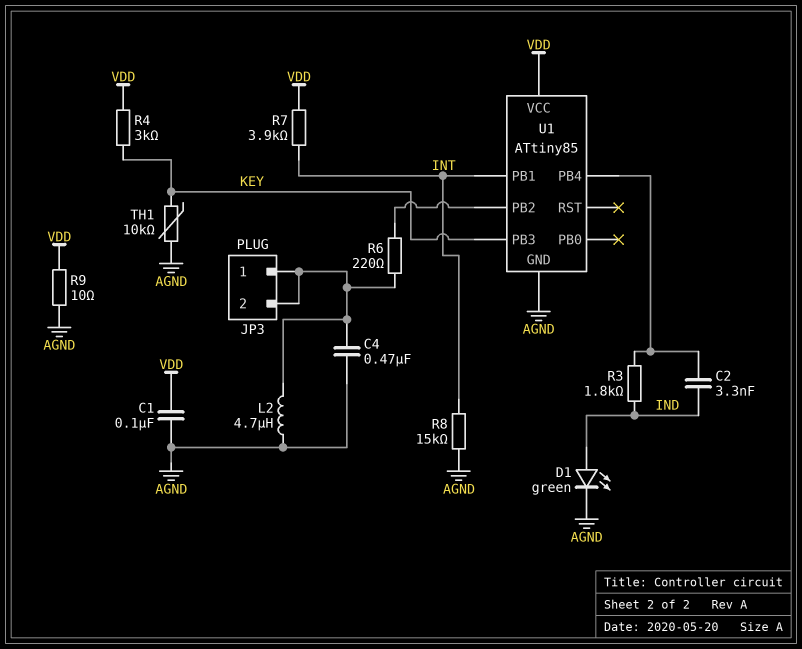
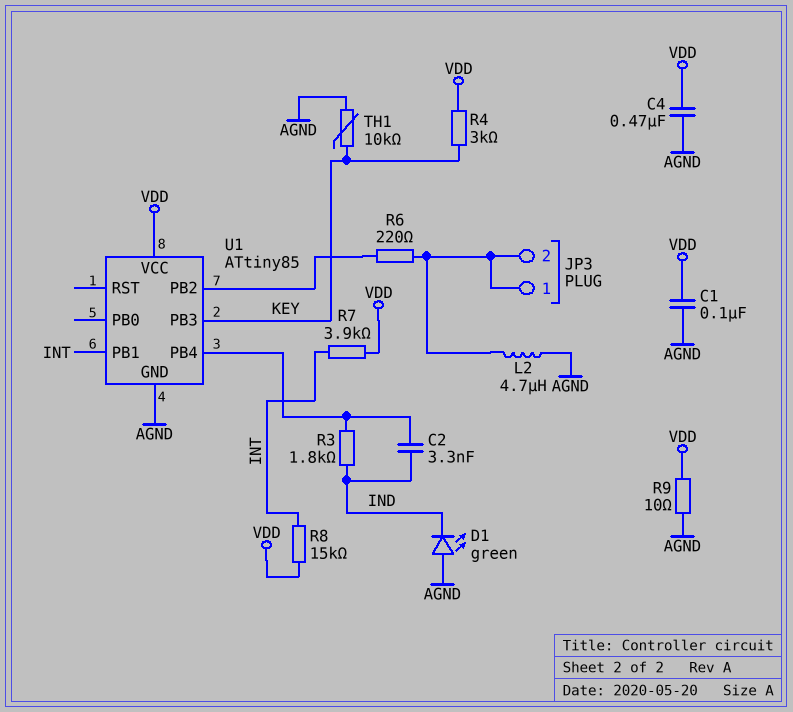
C4: 470nF (AGND, JP3/1) -> 470nF (AGND, VDD)
D1: LED green (A IND, K AGND) -> LED green (A AGND, K IND)
R8: 15k (AGND, INT) -> 15k (INT, VDD)

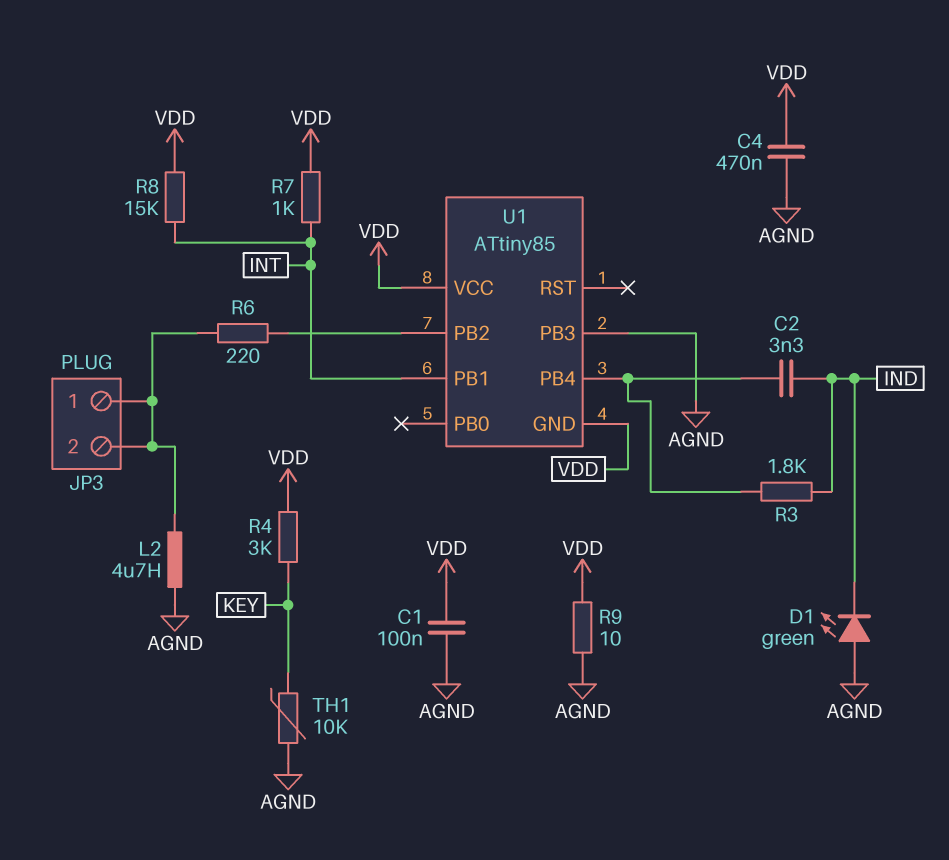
R7: 3.9k (INT, VDD) -> 1k (INT, VDD)
U1 pin GND: AGND -> VDD
U1 pin PB3: KEY -> AGND

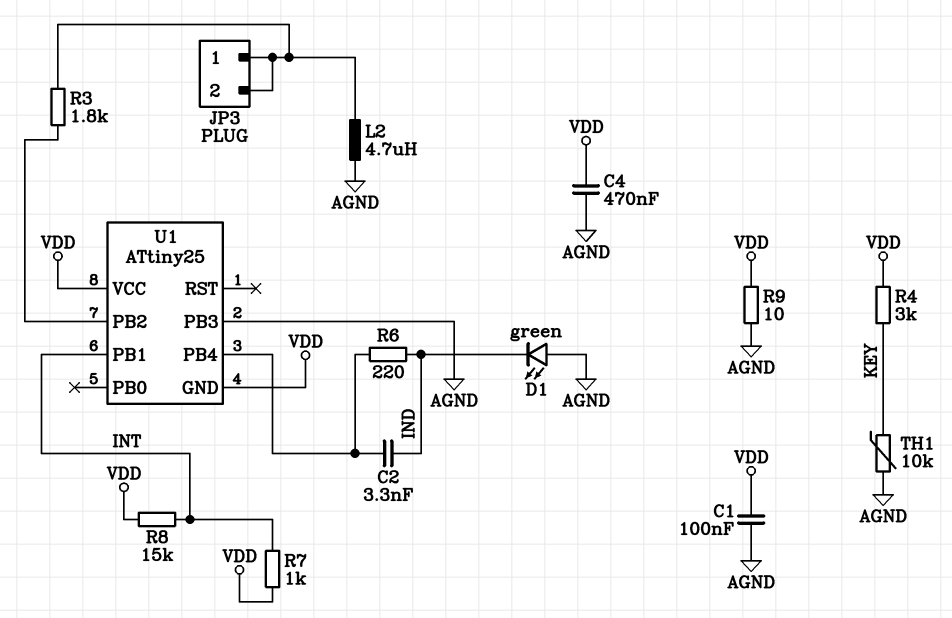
R3: 1.8k (IND, U1/PB4) -> 1.8k (JP3/1, U1/PB2)
R6: 220 (JP3/1, U1/PB2) -> 220 (IND, U1/PB4)
U1: ATtiny85 -> ATtiny25

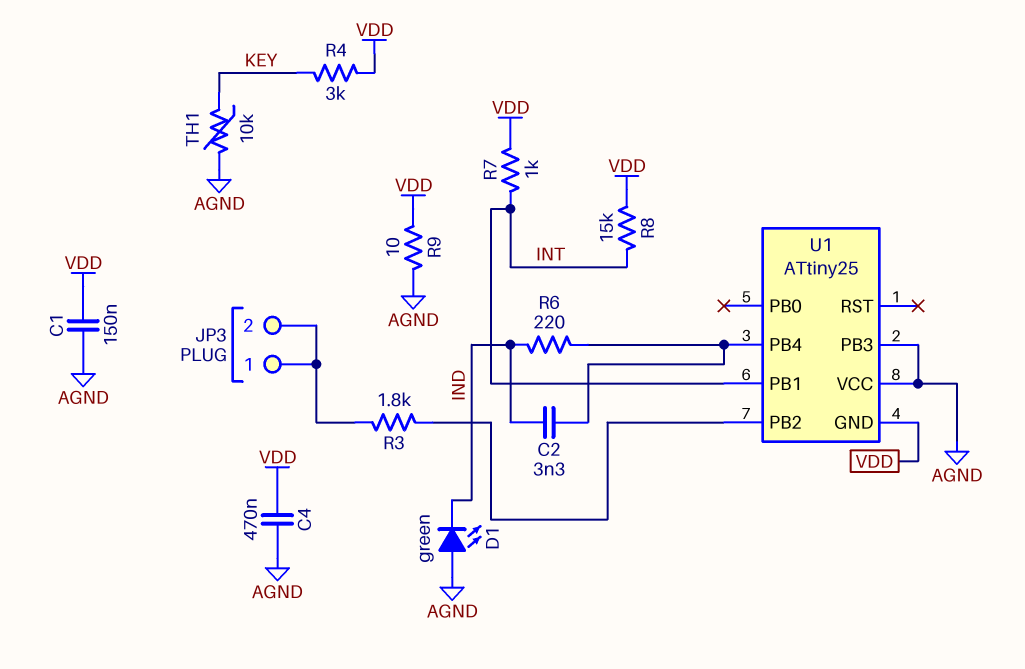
C1: 100nF (AGND, VDD) -> 150nF (AGND, VDD)
L2: 4.7uH (AGND, JP3/1) -> none
U1 pin VCC: VDD -> AGND

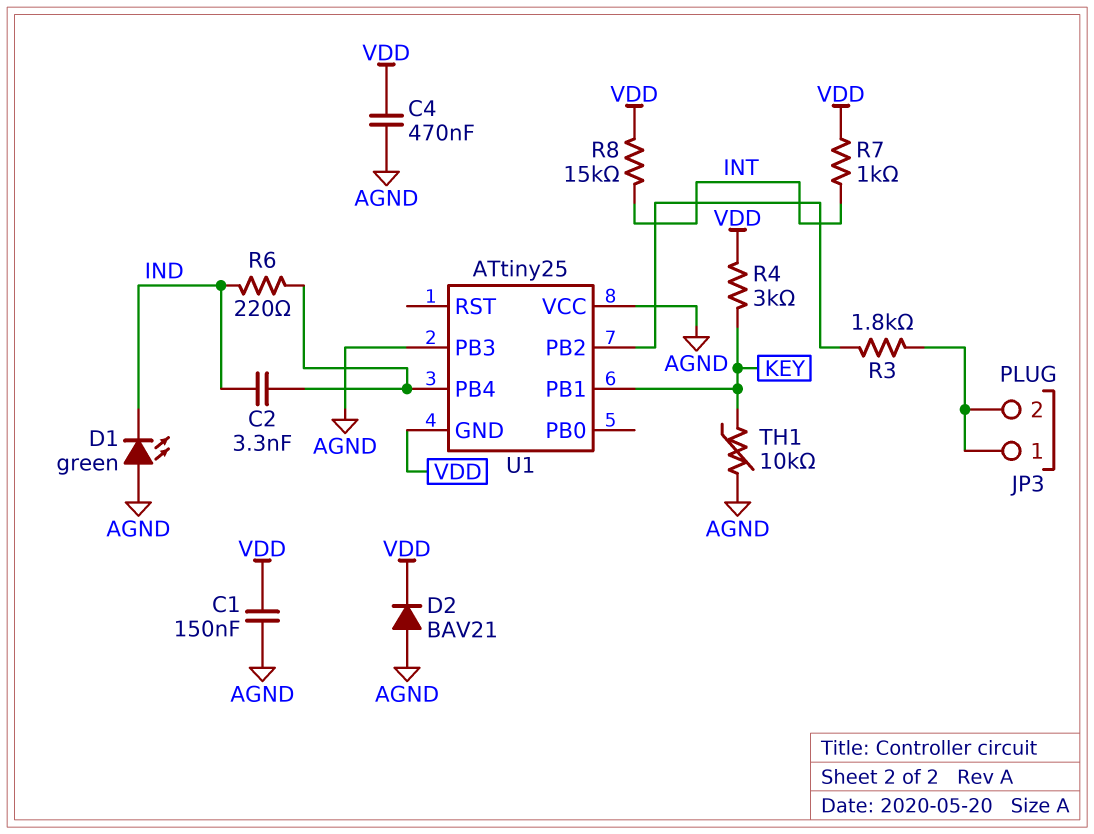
D2: none -> diode BAV21 (A AGND, K VDD)
R9: 10 (AGND, VDD) -> none
U1 pin PB1: INT -> KEY

